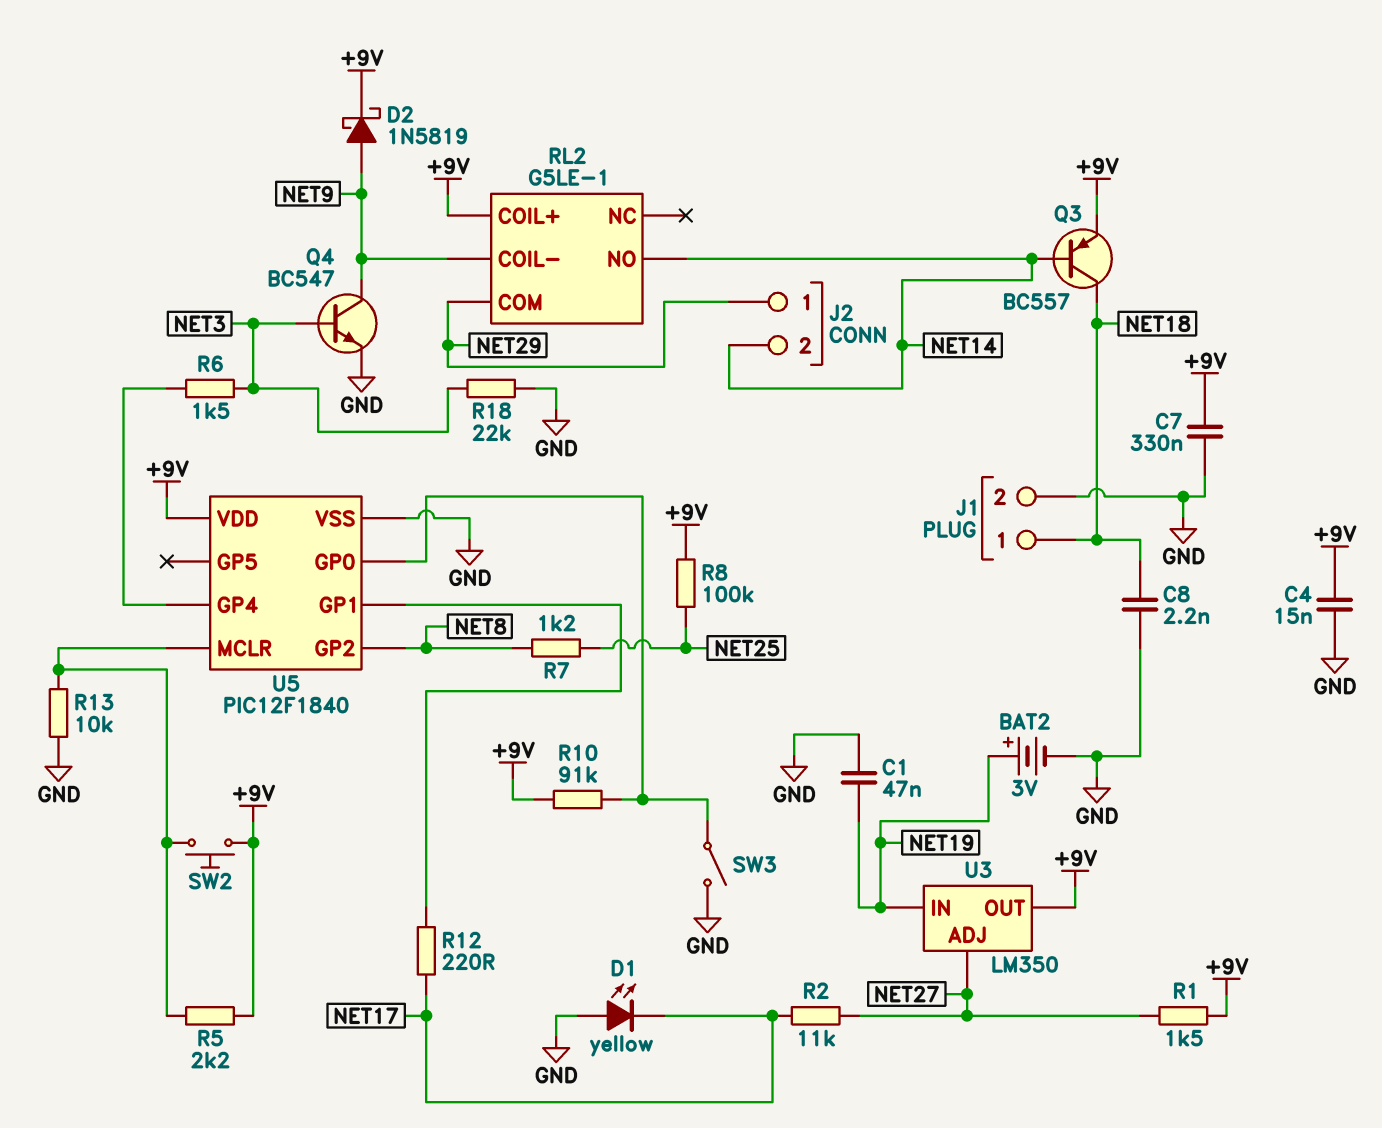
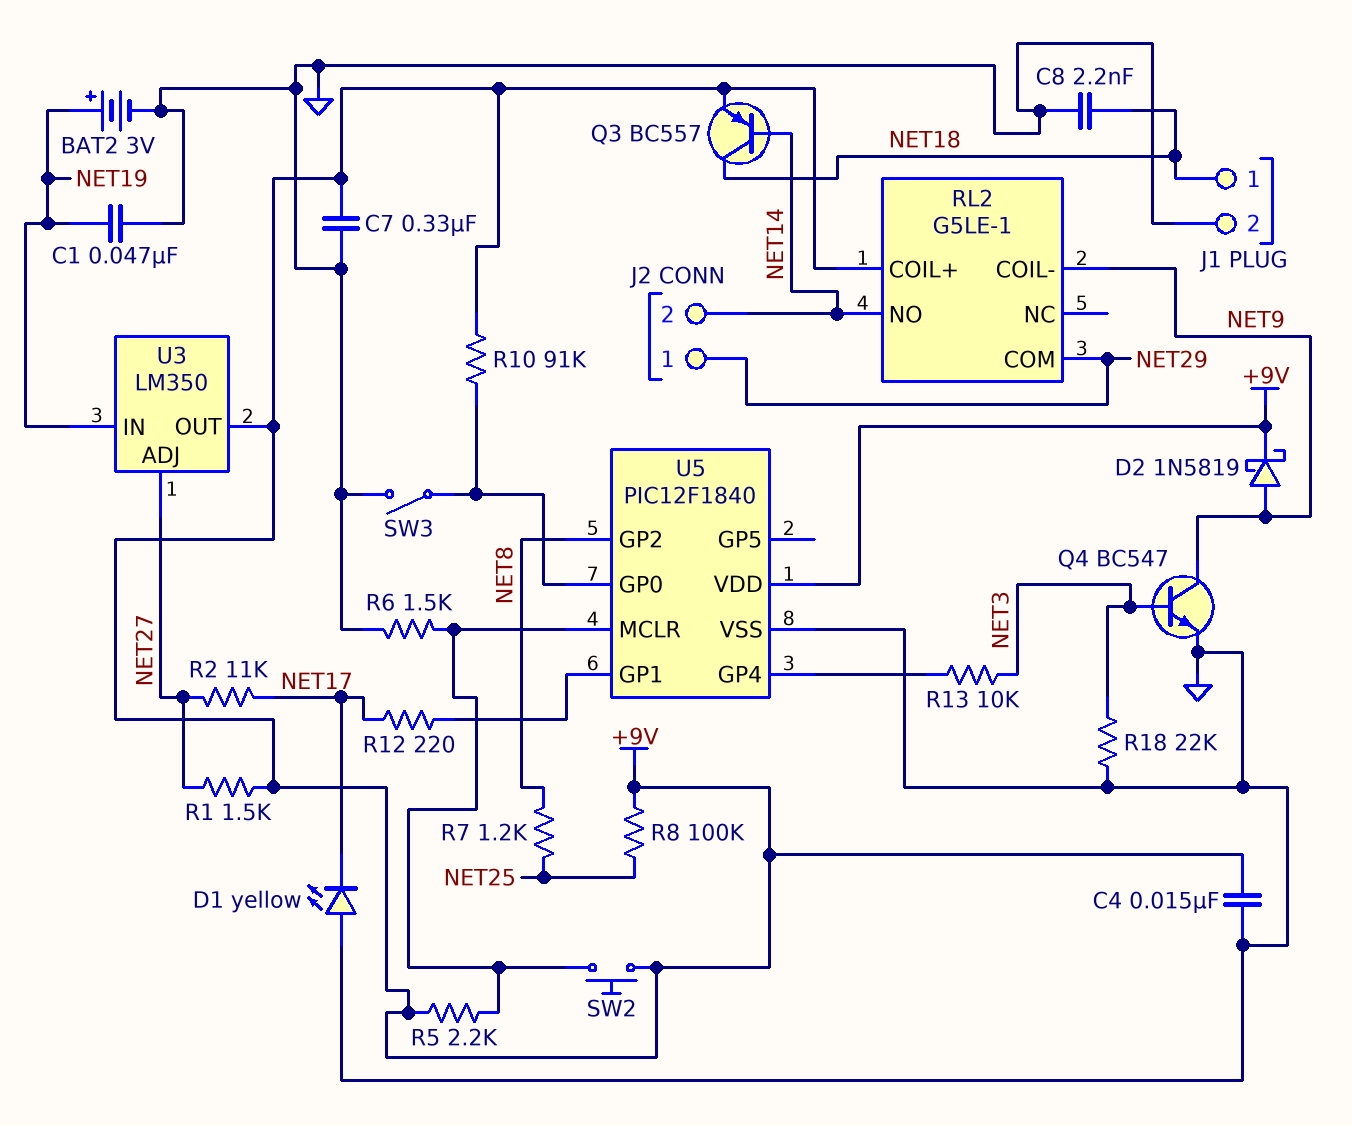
R6: 1.5k (NET3, U5/GP4) -> 1.5k (GND, U5/MCLR)
R13: 10k (GND, U5/MCLR) -> 10k (NET3, U5/GP4)

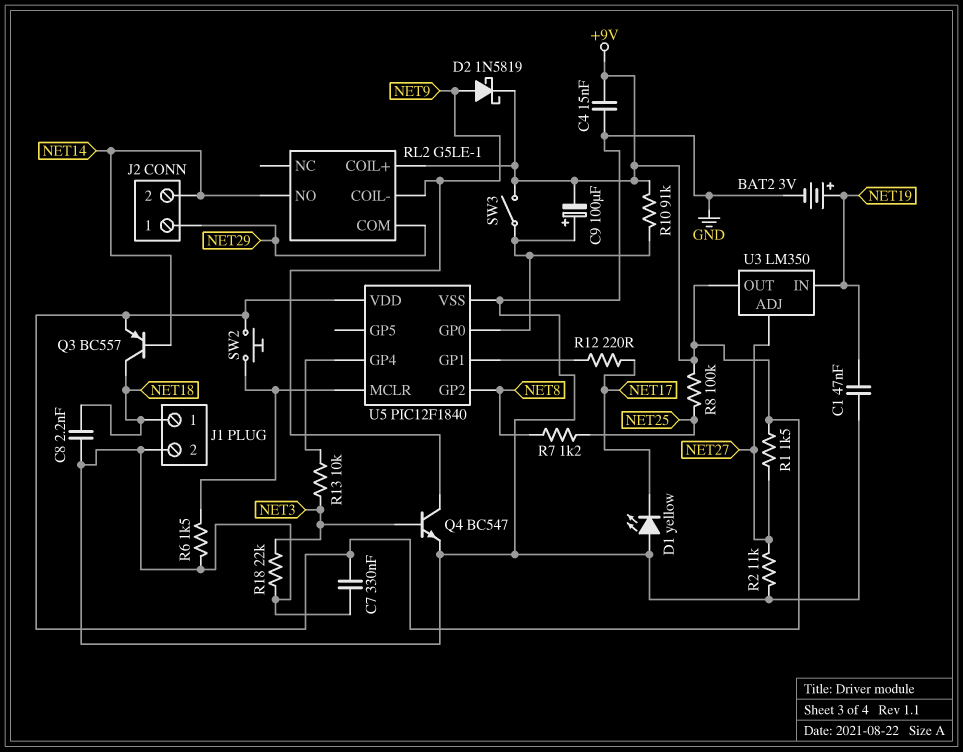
C9: none -> 100uF (plus U5/GP0, minus +9V)
R2: 11k (NET17, NET27) -> 11k (GND, NET27)
R5: 2.2k (+9V, U5/MCLR) -> none
SW3: switch (GND, U5/GP0) -> switch (+9V, U5/GP0)

